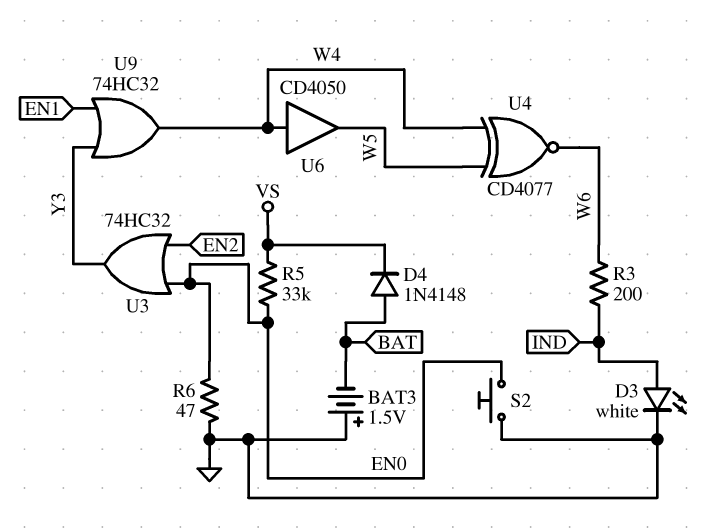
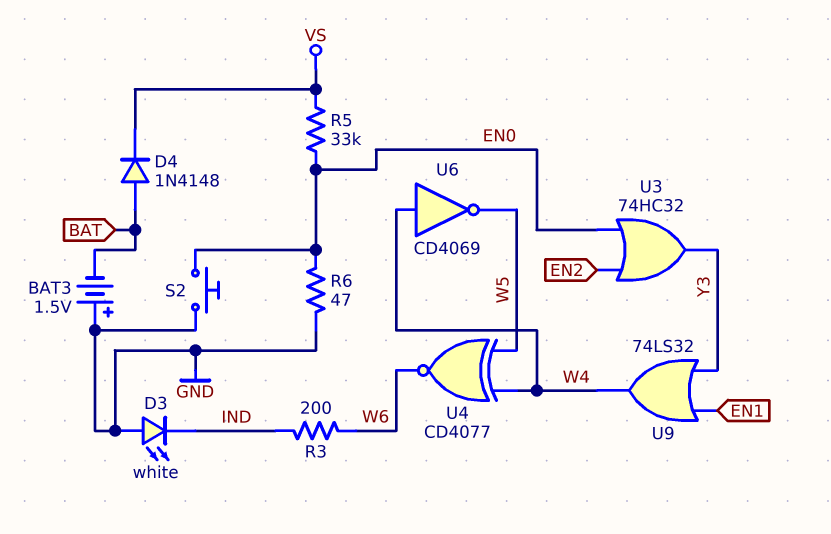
D3: LED white (A IND, K GND) -> LED white (A GND, K IND)
U6: buffer CD4050 (in W4, out W5) -> NOT CD4069 (in W4, out W5)
U9: OR 74HC32 (in EN1, in Y3, out W4) -> OR 74LS32 (in EN1, in Y3, out W4)

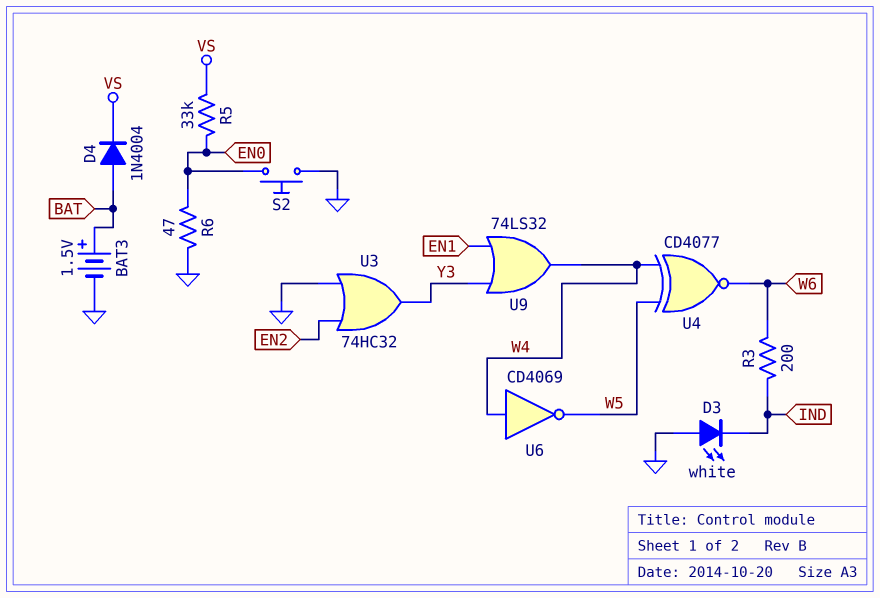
BAT3: 1.5V (plus GND, minus BAT) -> 1.5V (plus BAT, minus GND)
D4: diode 1N4148 (A BAT, K VS) -> diode 1N4004 (A BAT, K VS)
U3: OR 74HC32 (in EN0, in EN2, out Y3) -> OR 74HC32 (in EN2, in GND, out Y3)

